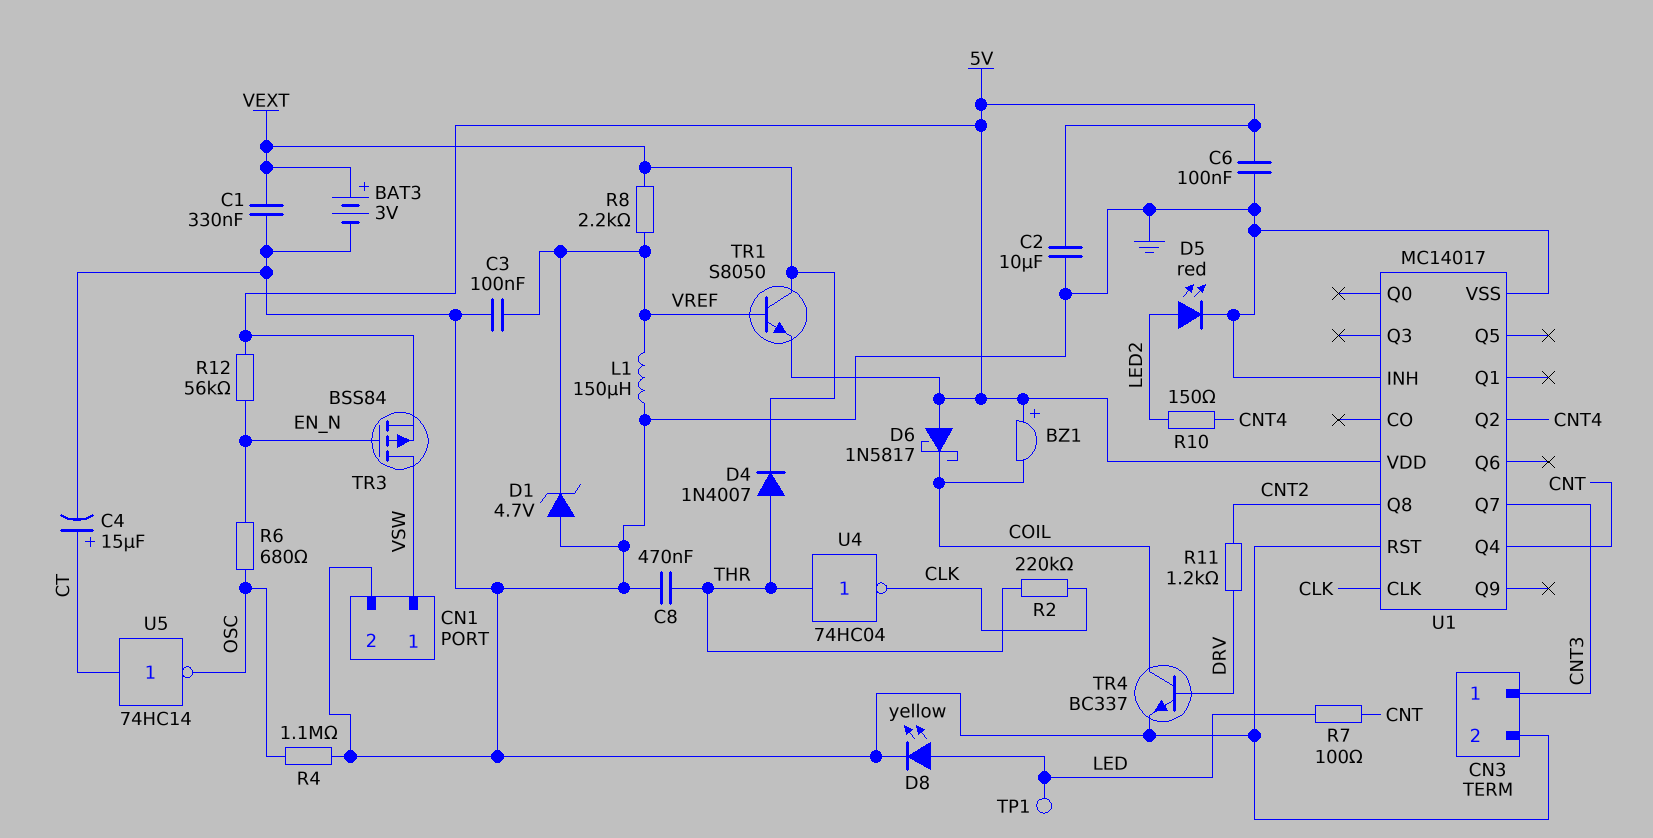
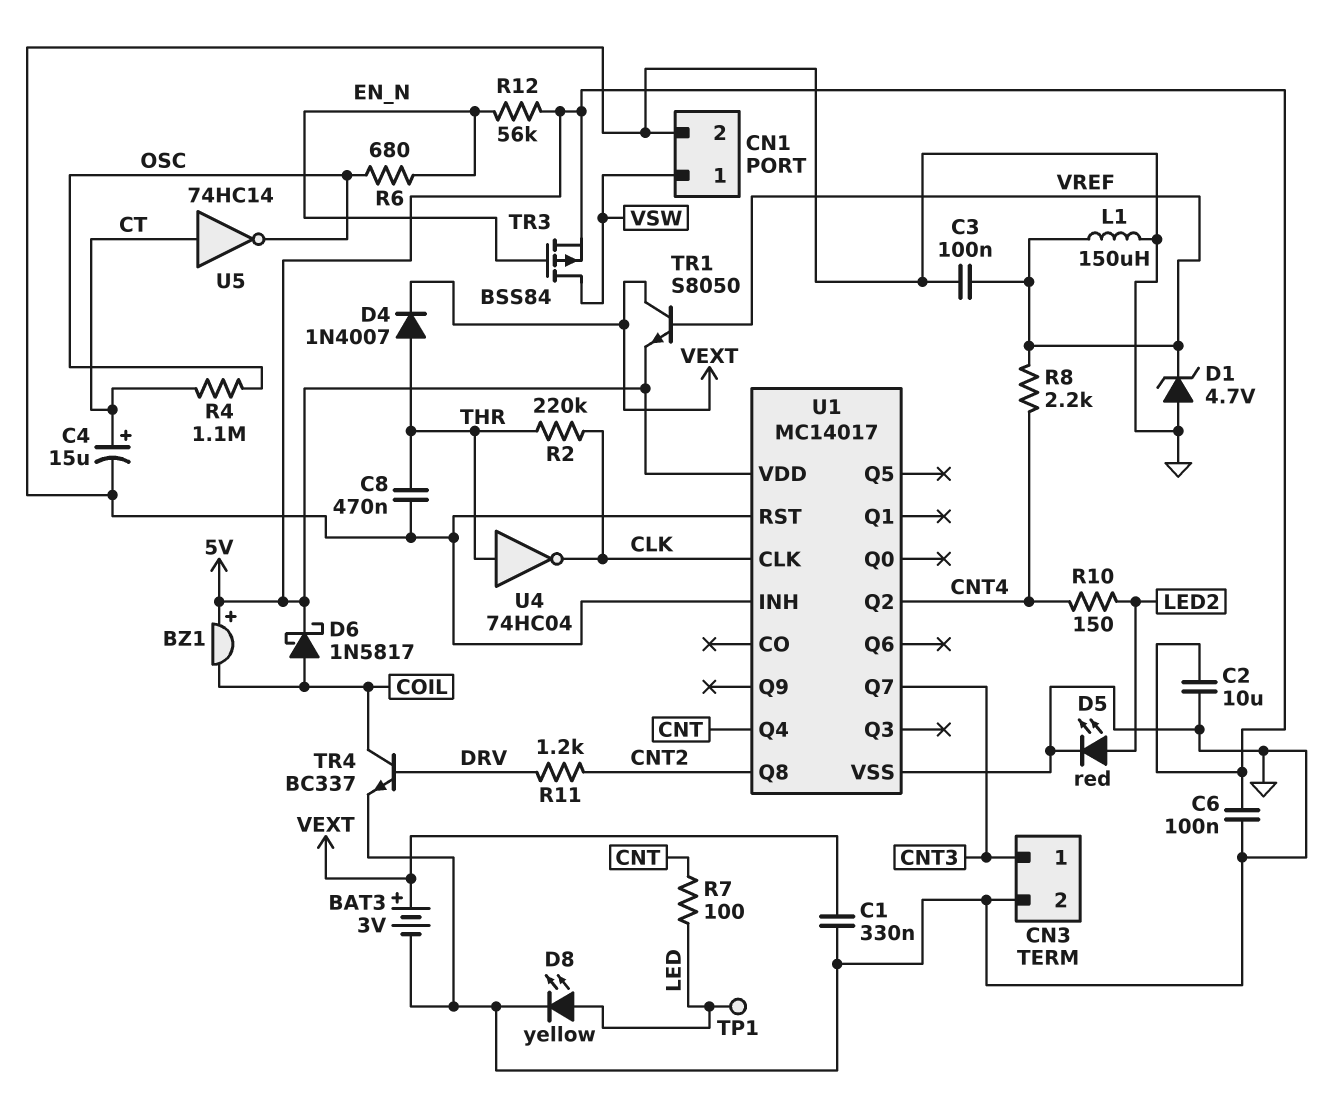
D6: schottky 1N5817 (A 5V, K COIL) -> schottky 1N5817 (A COIL, K 5V)
R4: 1.1M (GND, OSC) -> 1.1M (CT, OSC)
R8: 2.2k (VEXT, VREF) -> 2.2k (CNT4, VREF)

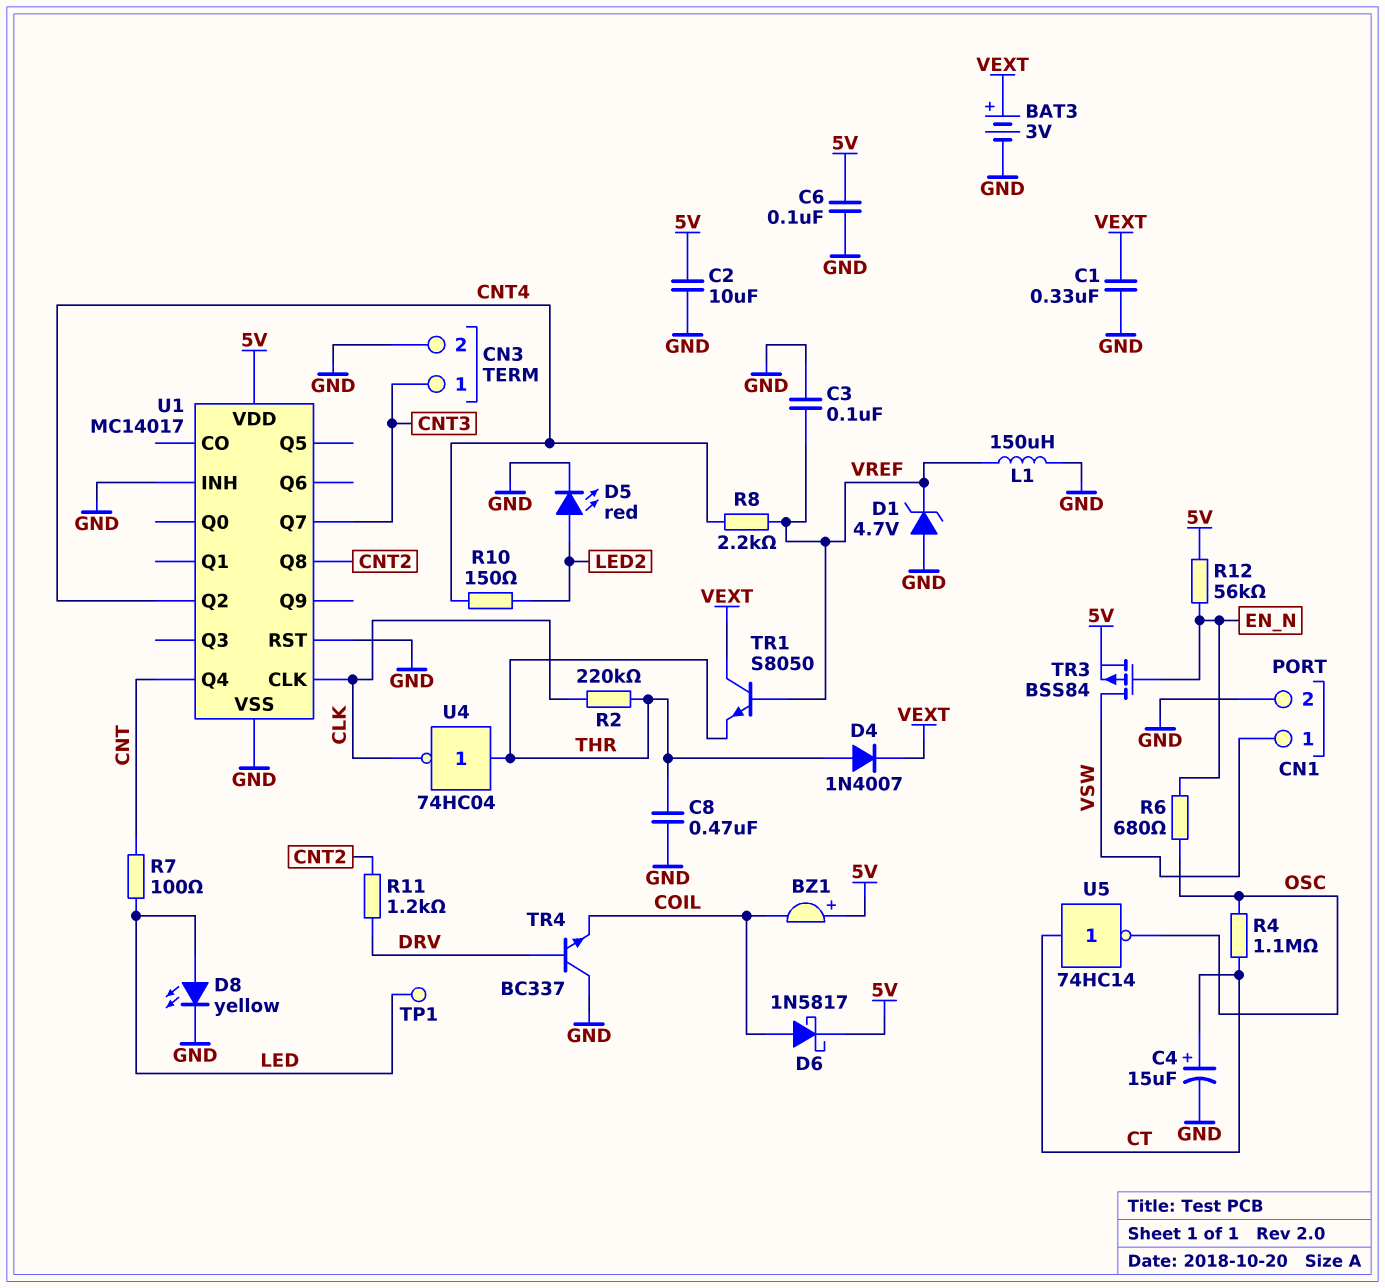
TR1: NPN S8050 (B VREF, C VEXT, E 5V) -> NPN S8050 (B VREF, C VEXT, E THR)
TR4: NPN BC337 (B DRV, C COIL, E GND) -> NPN BC337 (B DRV, C GND, E COIL)

